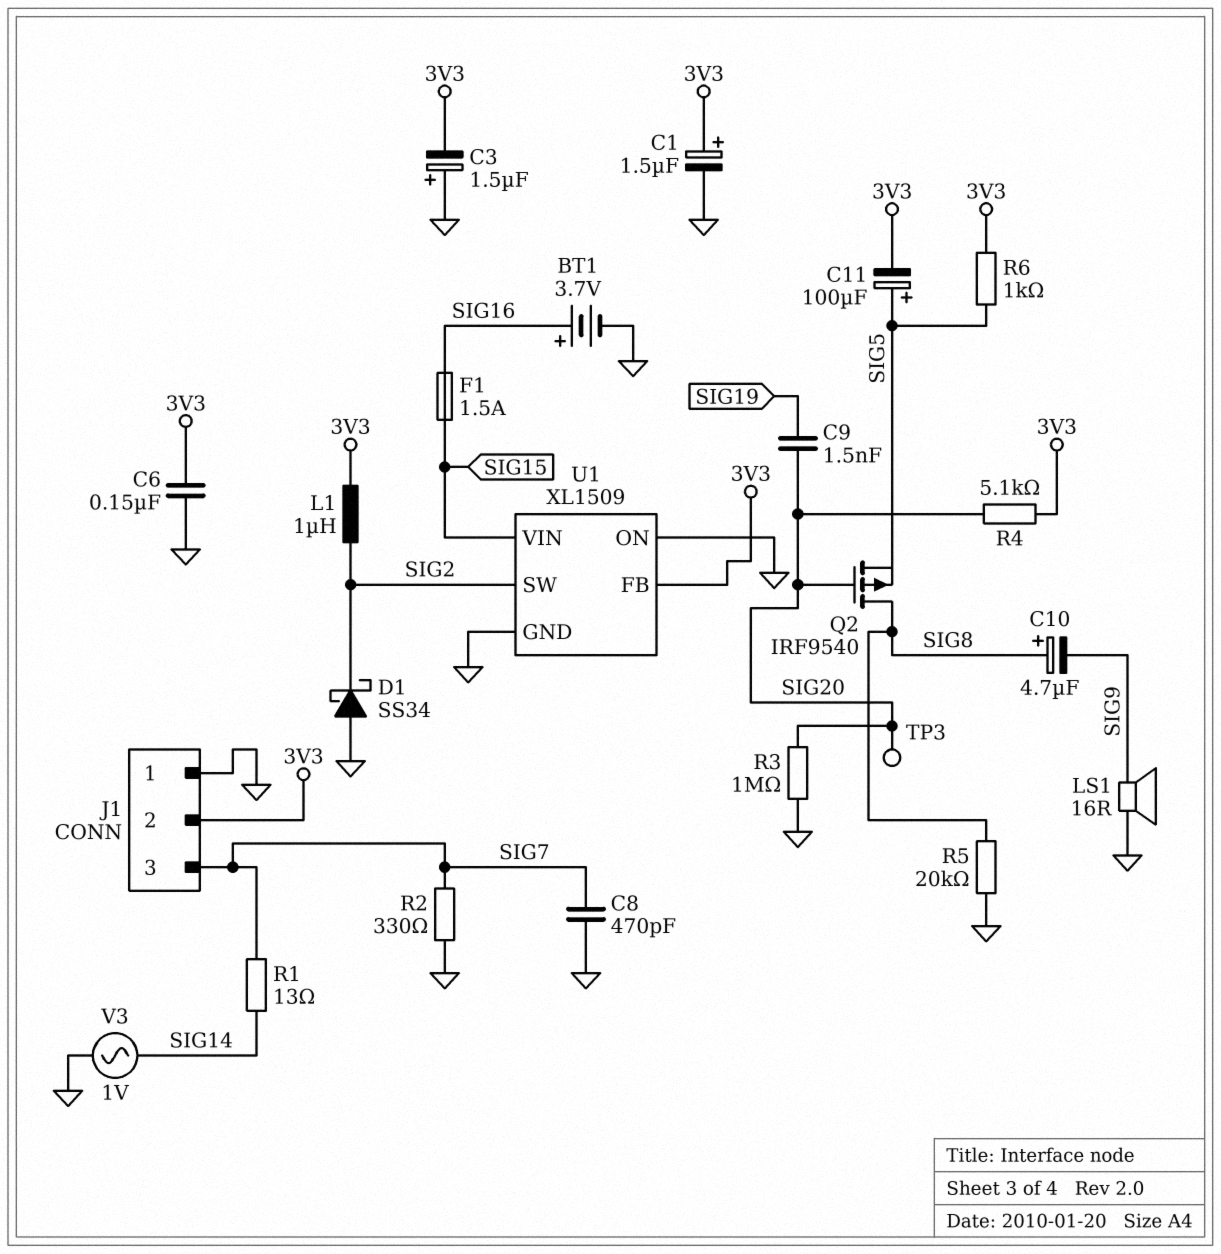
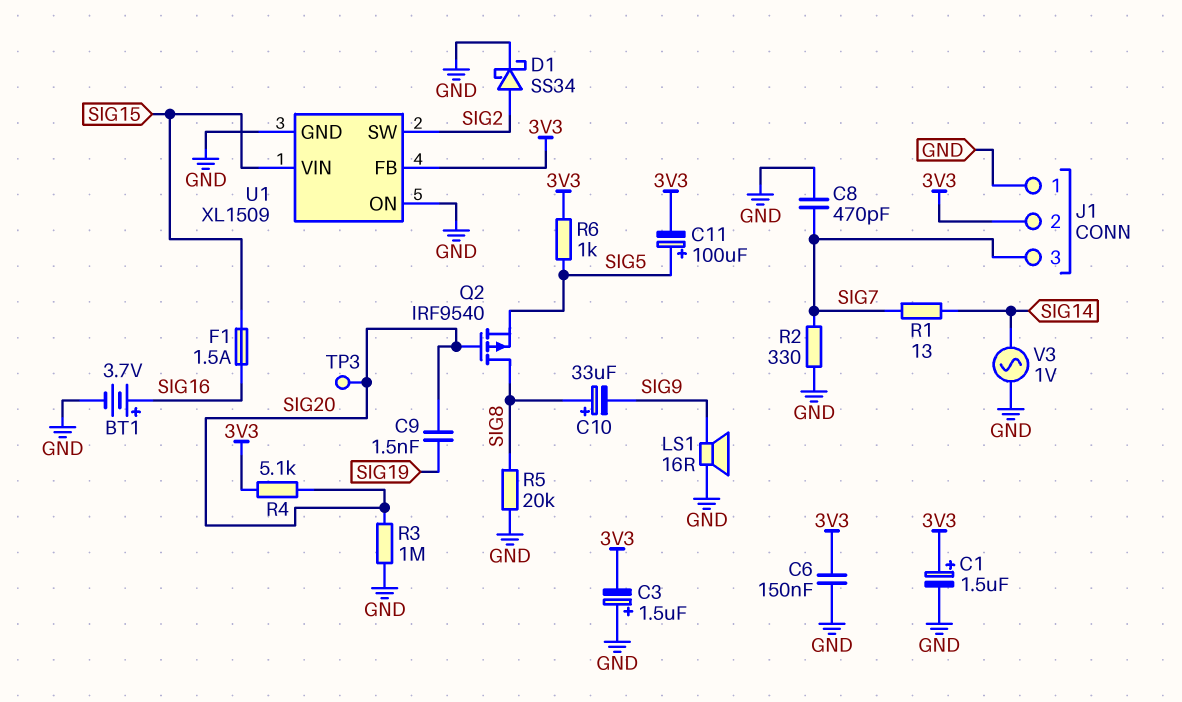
C10: 4.7uF (plus SIG8, minus SIG9) -> 33uF (plus SIG8, minus SIG9)
D1: schottky SS34 (A GND, K SIG2) -> schottky SS34 (A SIG2, K GND)
L1: 1uH (3V3, SIG2) -> none

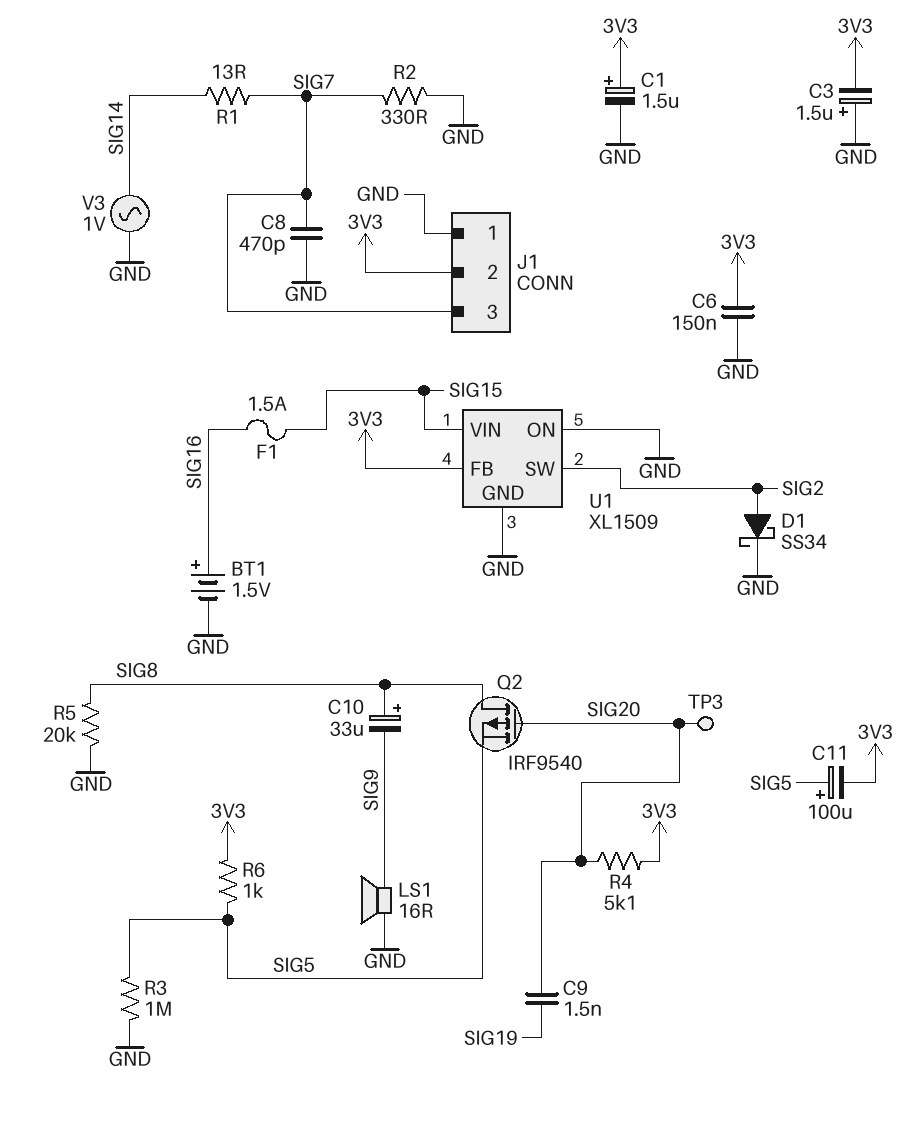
BT1: 3.7V (plus SIG16, minus GND) -> 1.5V (plus SIG16, minus GND)
R3: 1M (GND, SIG20) -> 1M (GND, SIG5)

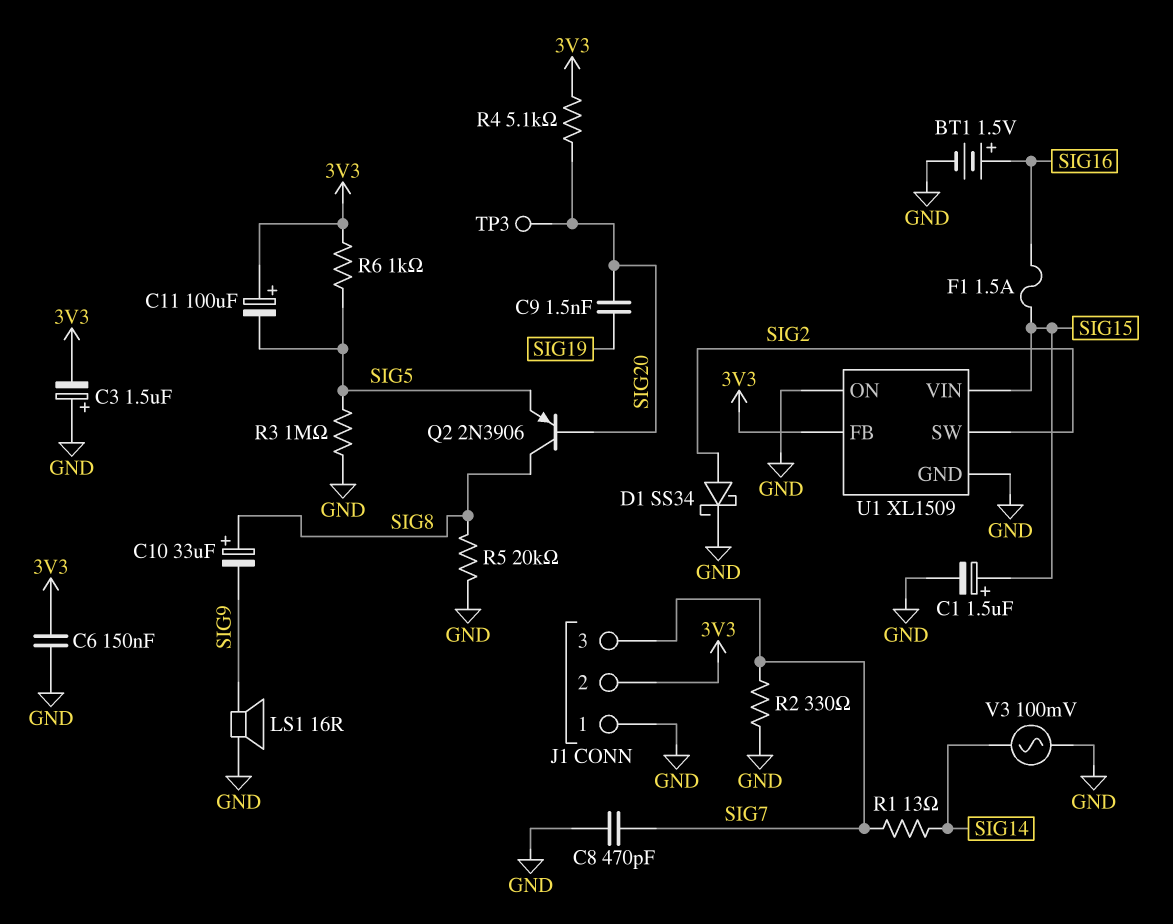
C1: 1.5uF (plus 3V3, minus GND) -> 1.5uF (plus SIG15, minus GND)
C11: 100uF (plus SIG5, minus 3V3) -> 100uF (plus 3V3, minus SIG5)
Q2: PMOS IRF9540 (G SIG20, D SIG8, S SIG5) -> PNP 2N3906 (B SIG20, C SIG8, E SIG5)
V3: AC 1V (GND, SIG14) -> AC 100mV (GND, SIG14)

